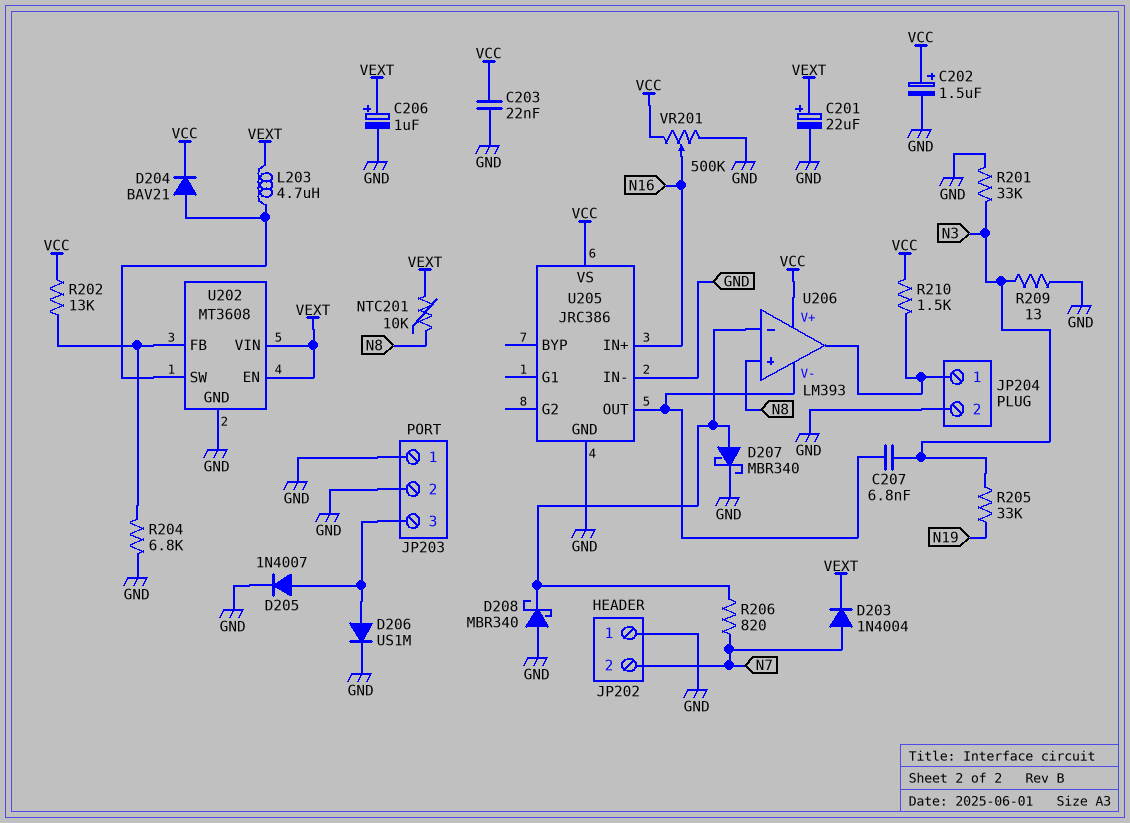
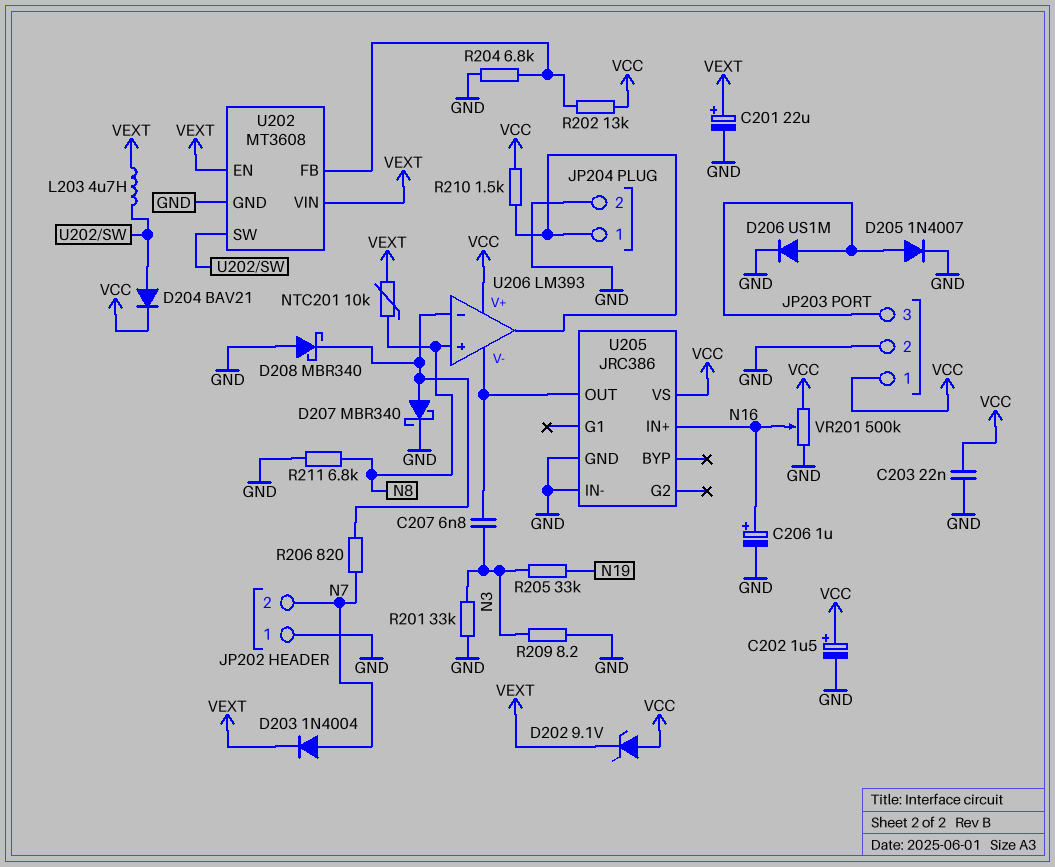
C206: 1uF (plus VEXT, minus GND) -> 1uF (plus N16, minus GND)
D202: none -> zener 9.1V (A VCC, K VEXT)
JP203 pin 1: GND -> VCC
R209: 13 (GND, N3) -> 8.2 (GND, N3)
R211: none -> 6.8k (GND, N8)

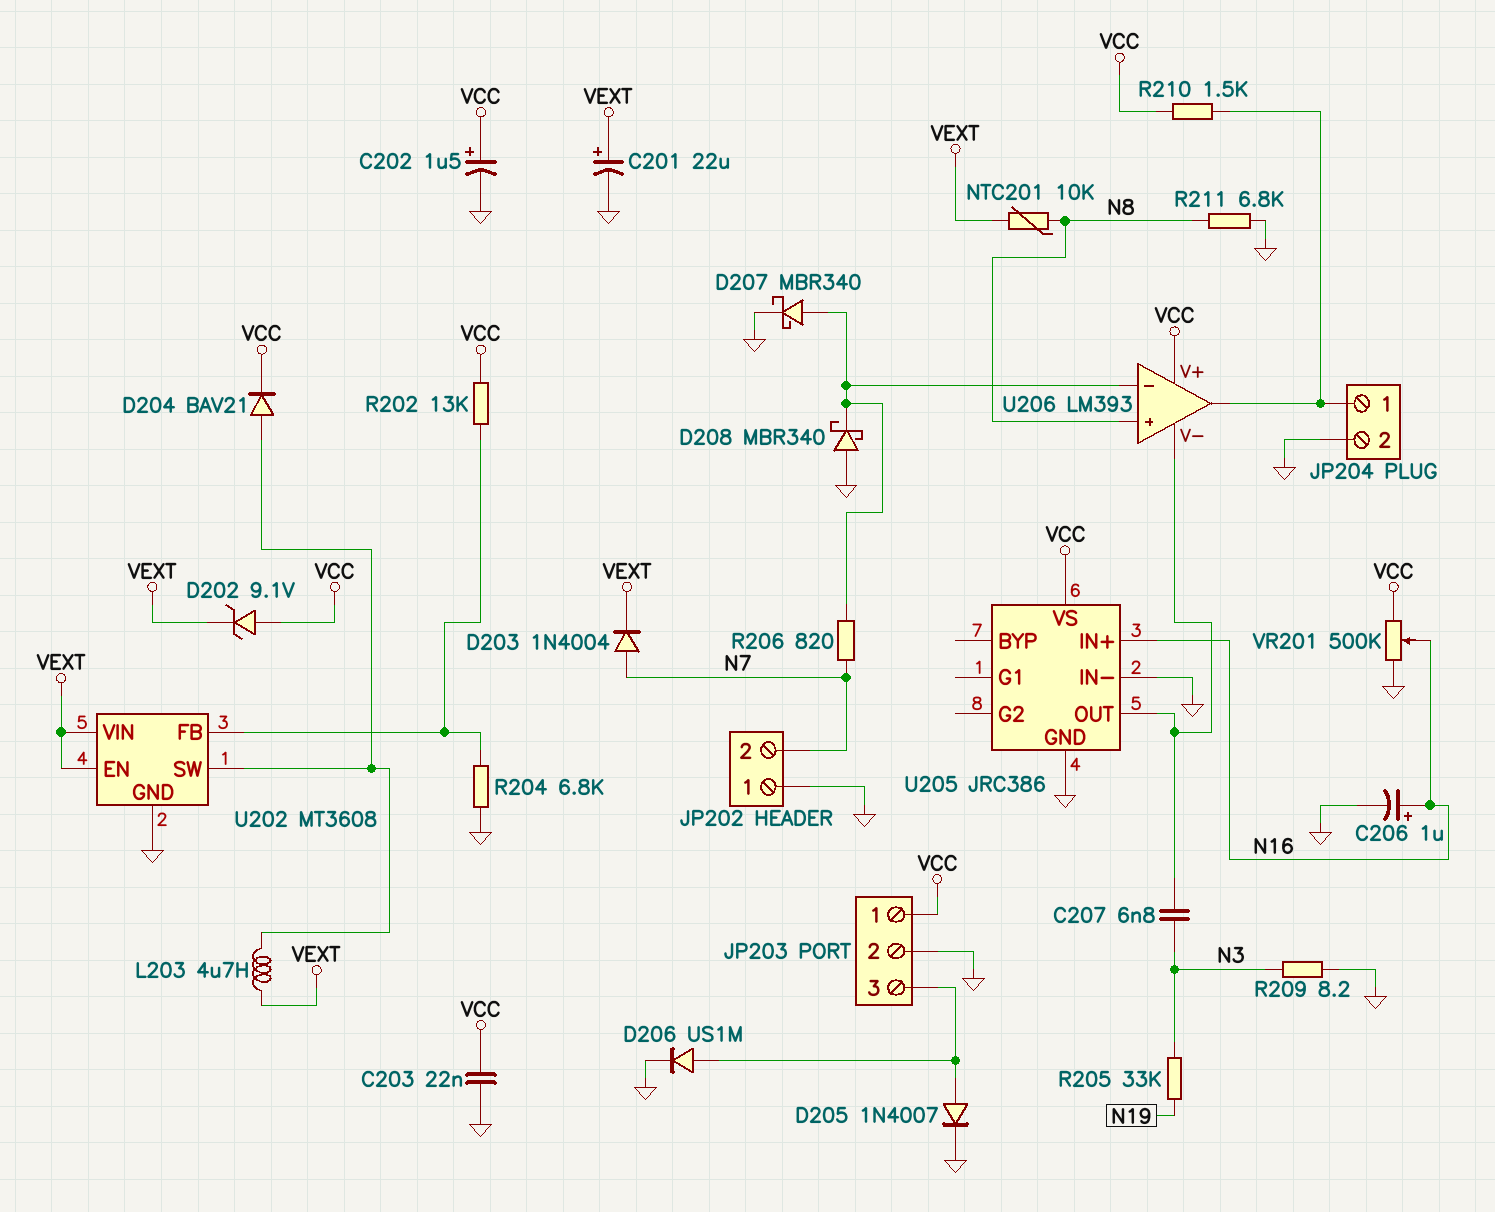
R201: 33k (GND, N3) -> none

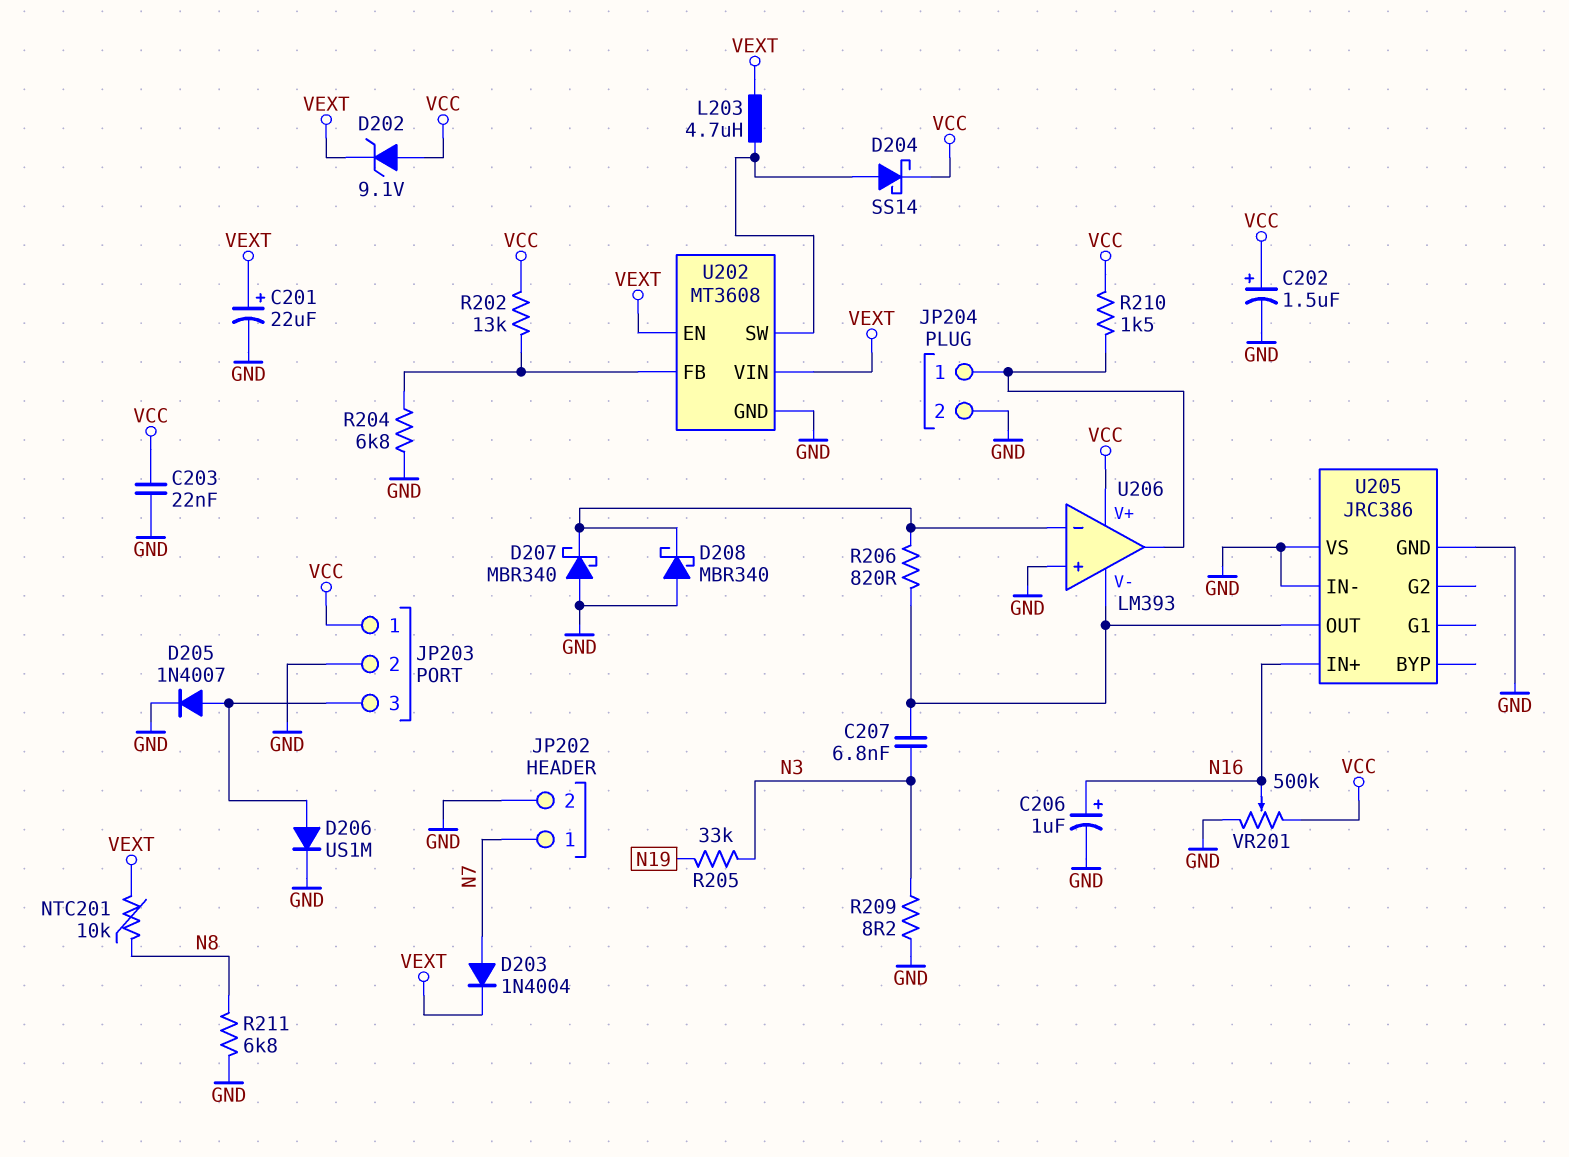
D204: diode BAV21 (A U202/SW, K VCC) -> schottky SS14 (A U202/SW, K VCC)
D207: schottky MBR340 (A U206/in-, K GND) -> schottky MBR340 (A GND, K U206/in-)
JP202 pin 1: GND -> N7
JP202 pin 2: N7 -> GND
R206: 820 (N7, U206/in-) -> 820 (U205/OUT, U206/in-)
U205 pin VS: VCC -> GND
U206 pin in+: N8 -> GND

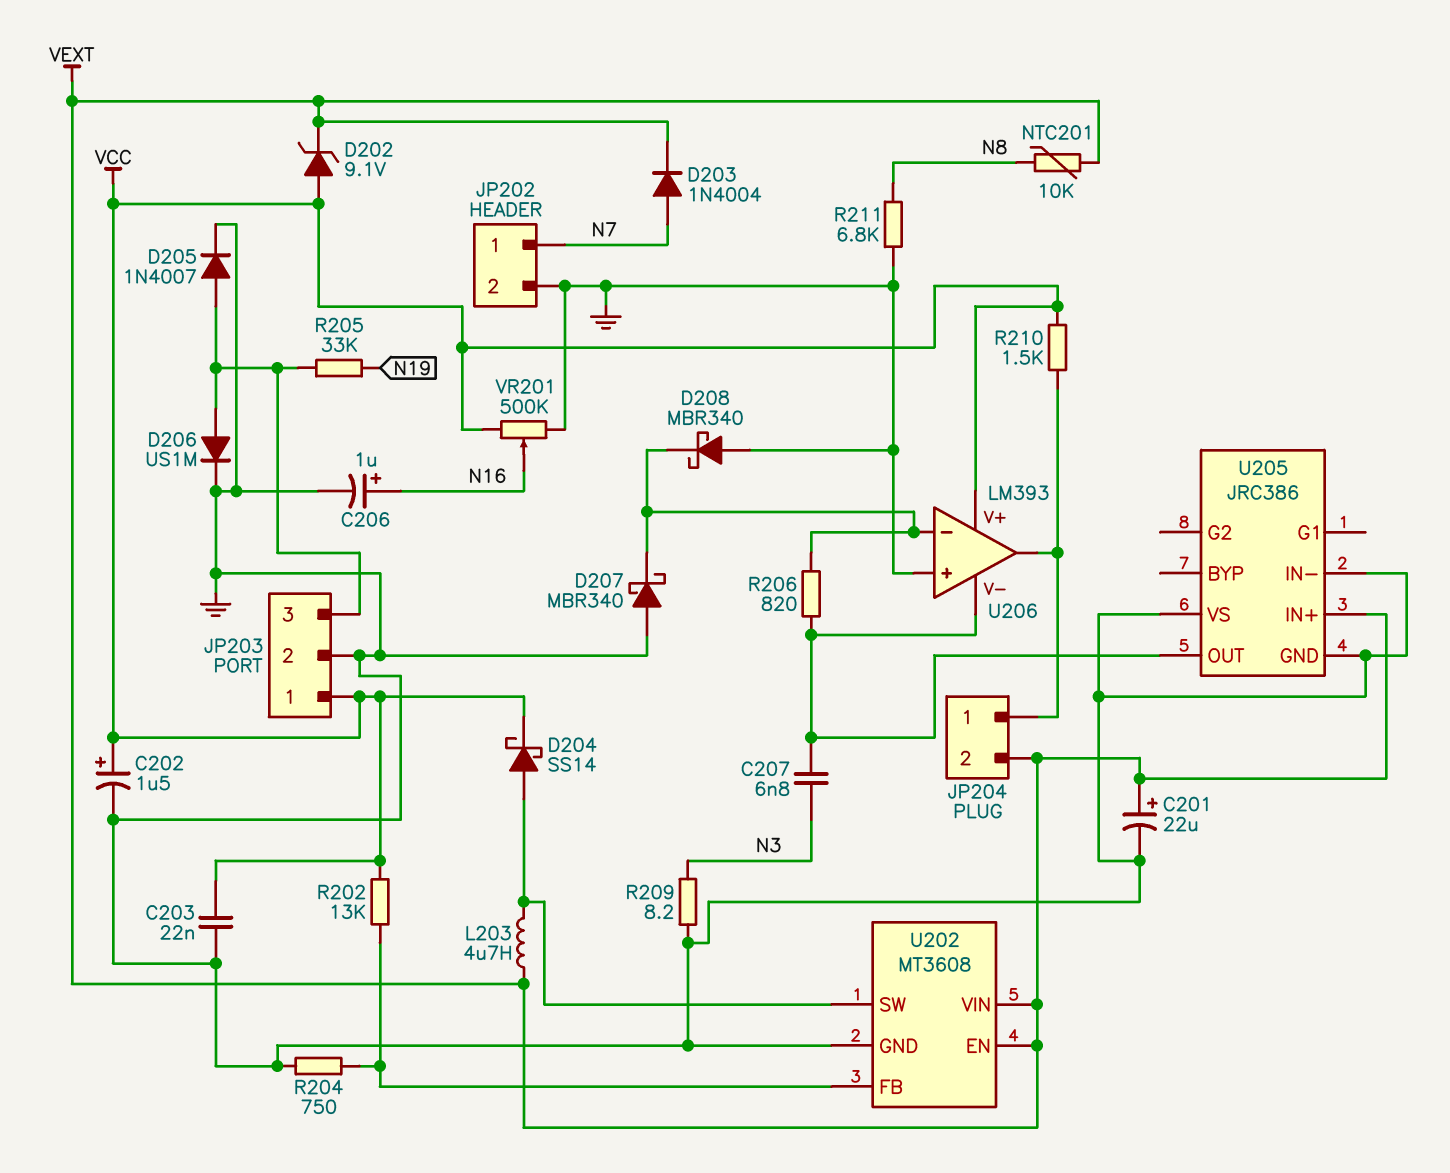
JP204 pin 2: GND -> VEXT
R204: 6.8k (GND, U202/FB) -> 750 (GND, U202/FB)
R205: 33k (N3, N19) -> 33k (JP203/3, N19)
U205 pin IN+: N16 -> VEXT

